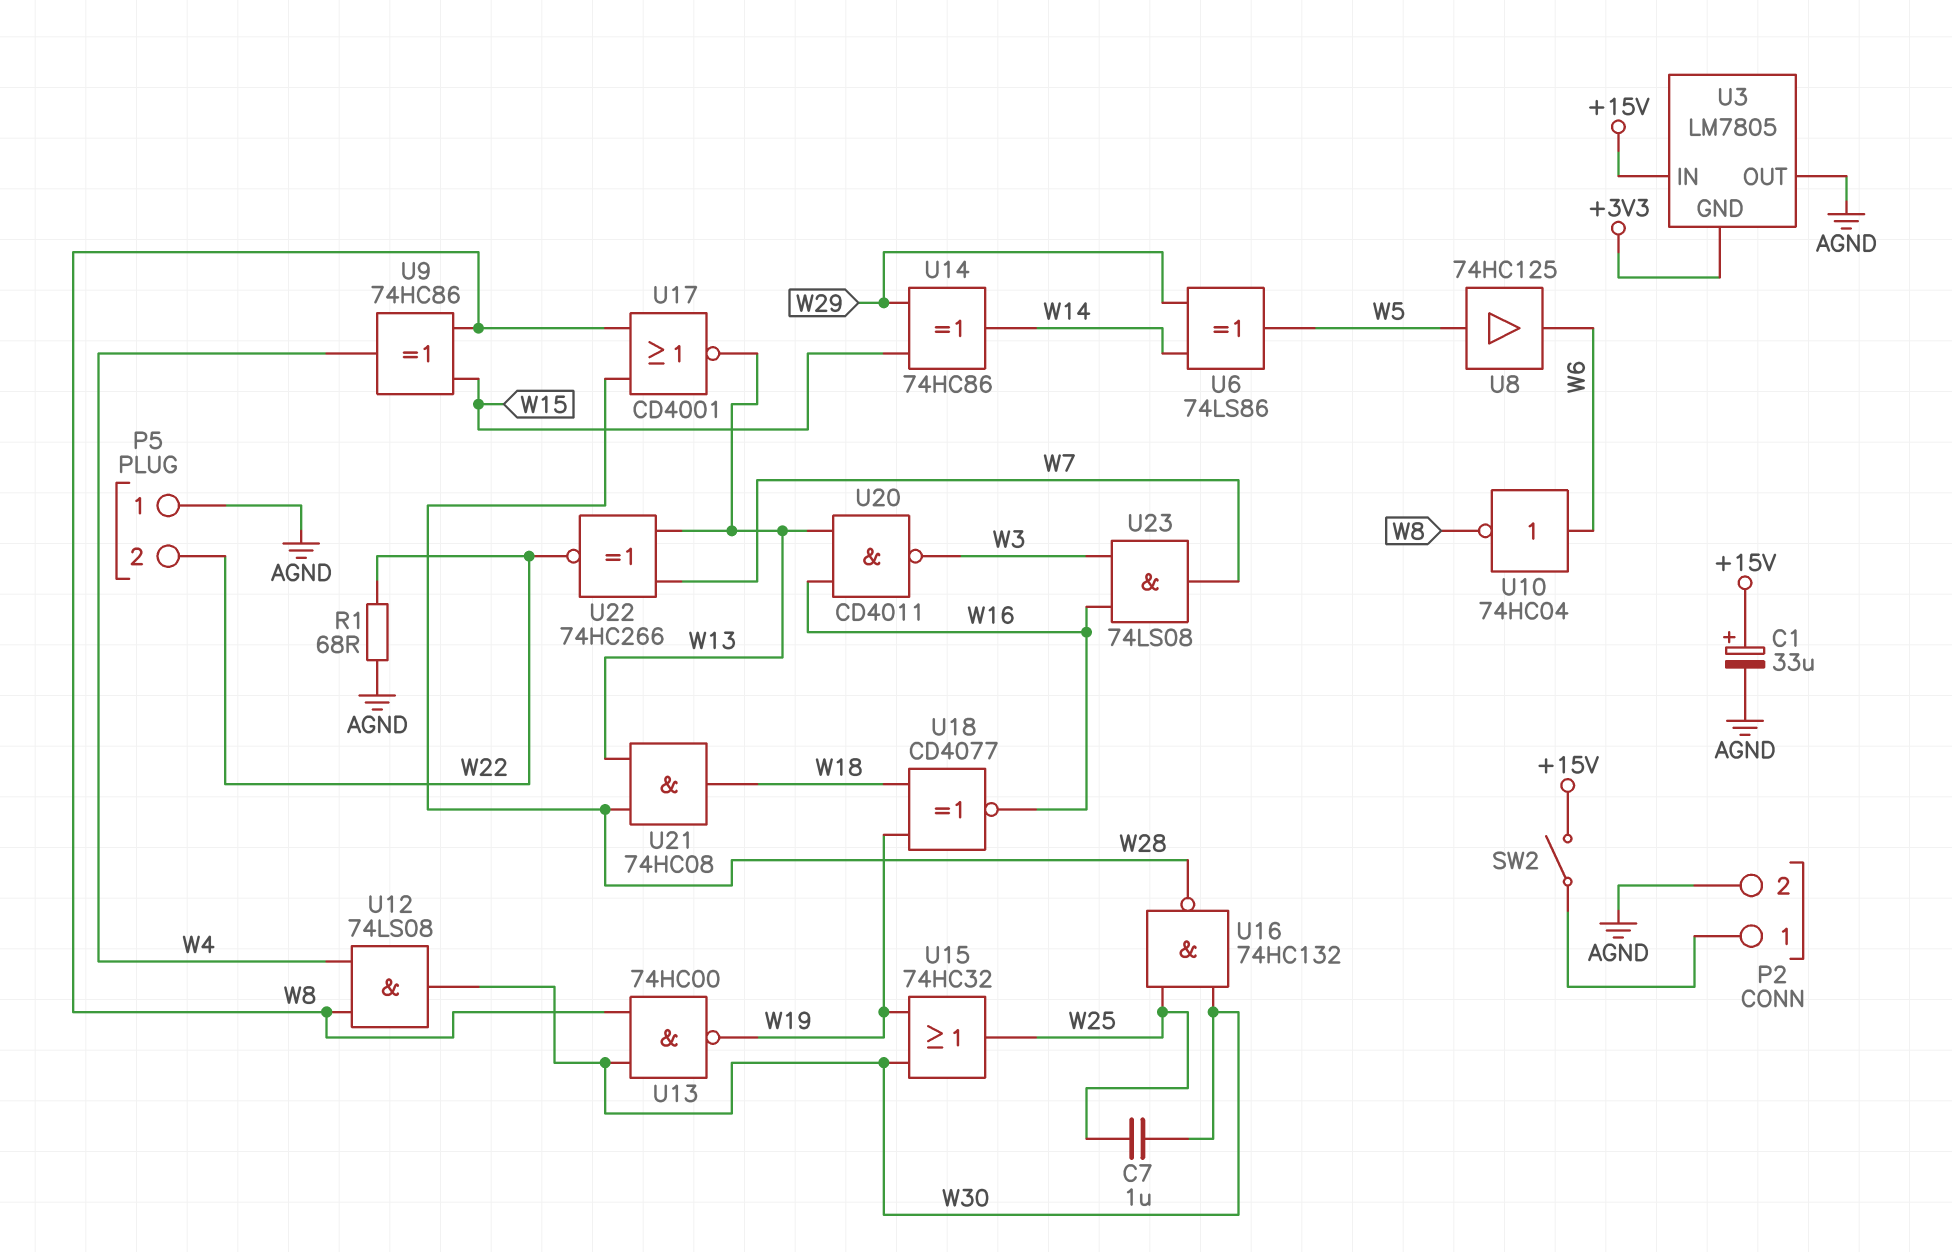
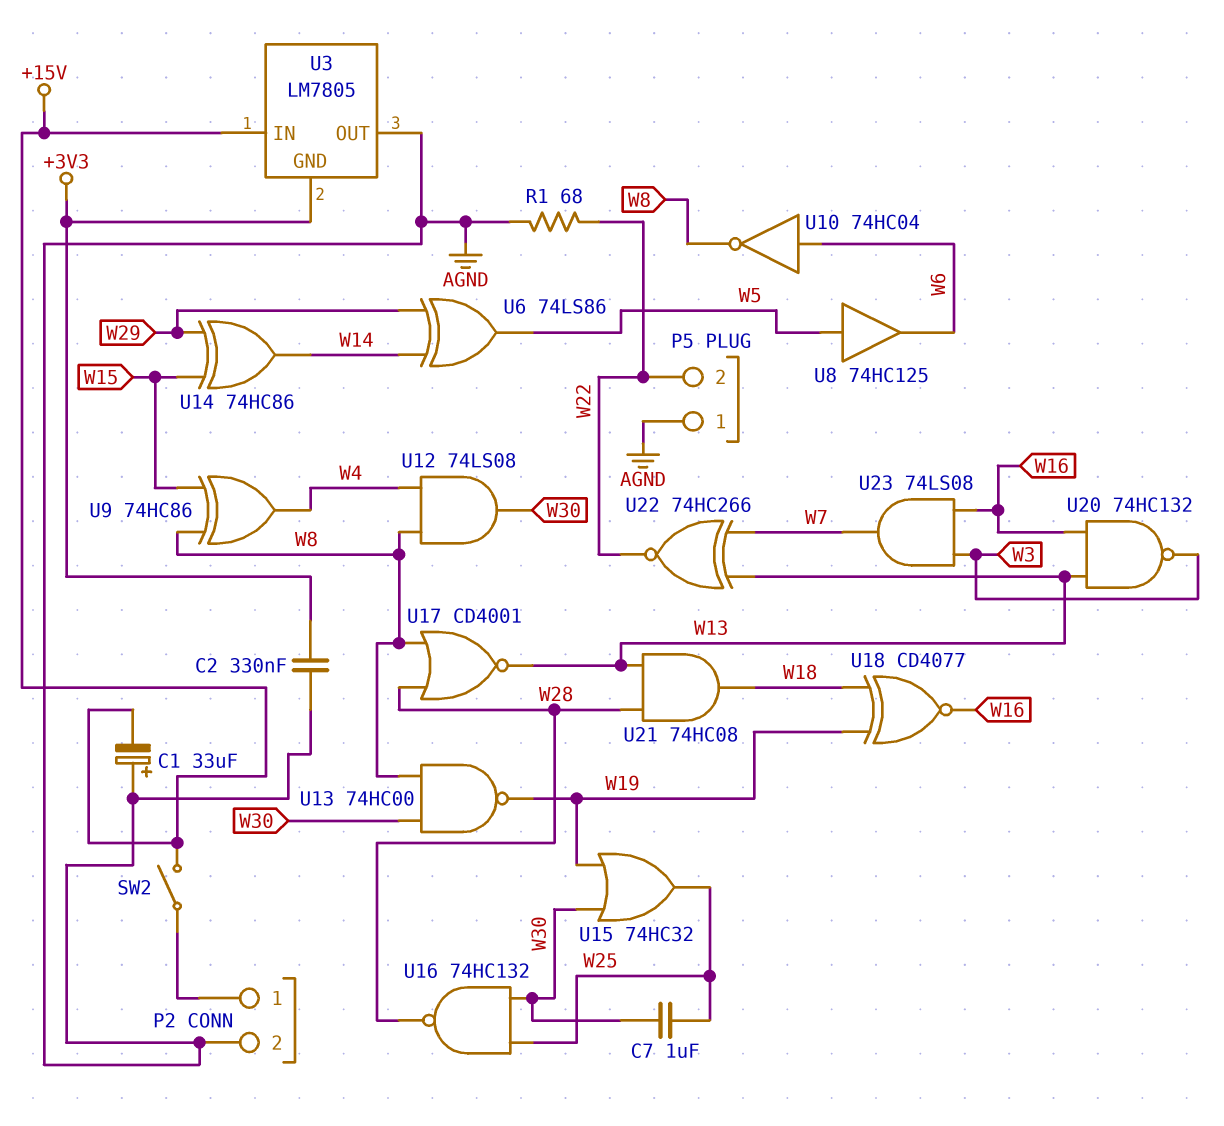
C1: 33uF (plus +15V, minus AGND) -> 33uF (plus AGND, minus +15V)
C2: none -> 330nF (+3V3, AGND)
U20: NAND CD4011 (in W13, in W16, out W3) -> NAND 74HC132 (in W13, in W16, out W3)

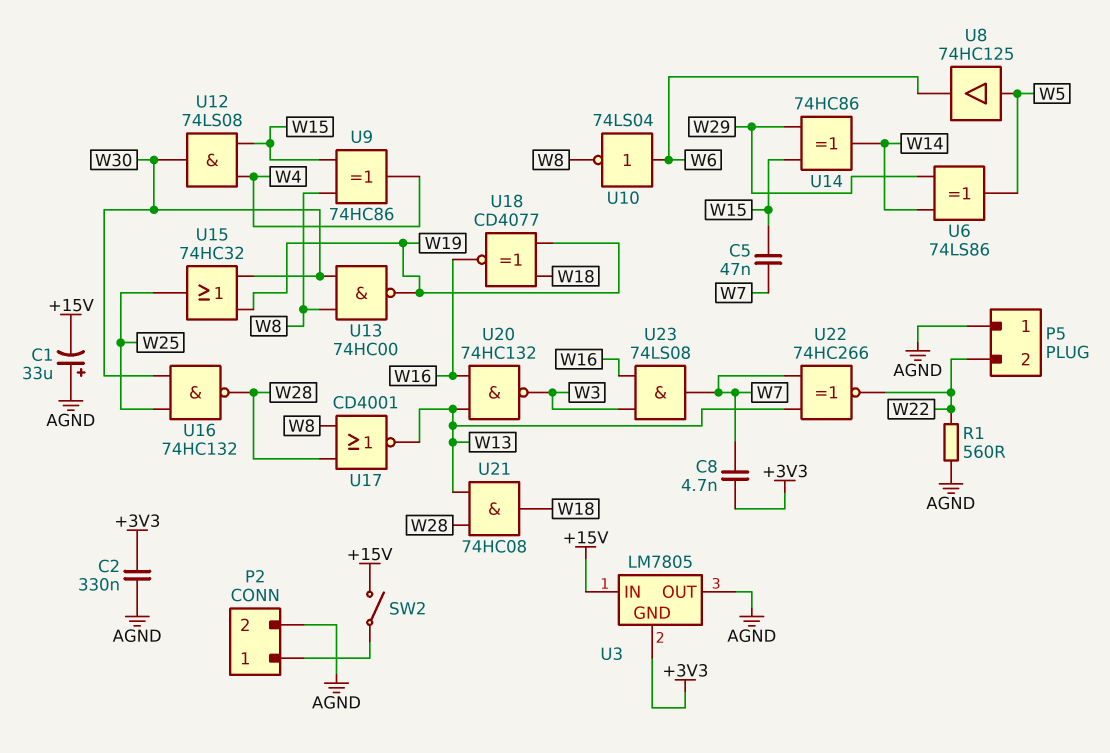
C5: none -> 47nF (W7, W15)
C7: 1uF (W25, W30) -> none
C8: none -> 4.7nF (+3V3, W7)
R1: 68 (AGND, W22) -> 560 (AGND, W22)
U10: NOT 74HC04 (in W6, out W8) -> NOT 74LS04 (in W6, out W8)
U12: AND 74LS08 (in W4, in W8, out W30) -> AND 74LS08 (in W4, in W15, out W30)

